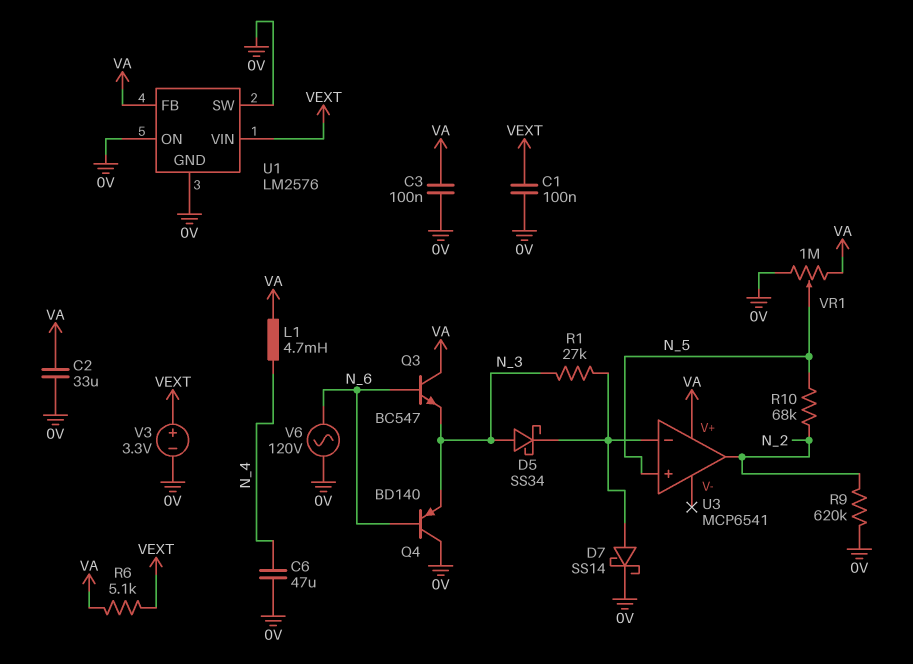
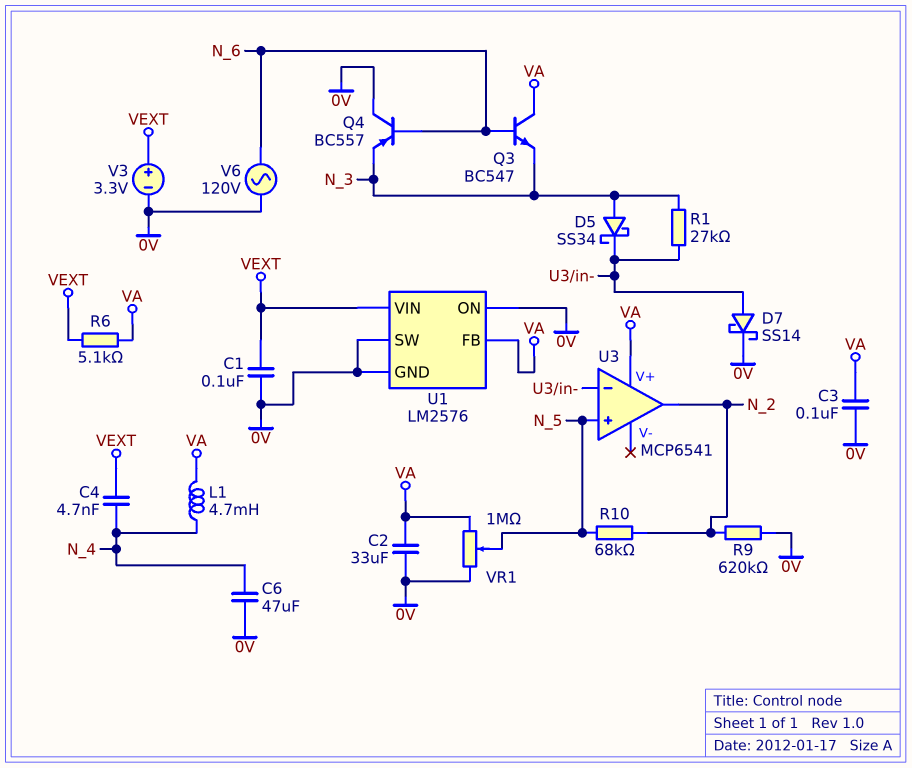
C4: none -> 4.7nF (N_4, VEXT)
Q4: PNP BD140 (B N_6, C 0V, E N_3) -> PNP BC557 (B N_6, C 0V, E N_3)

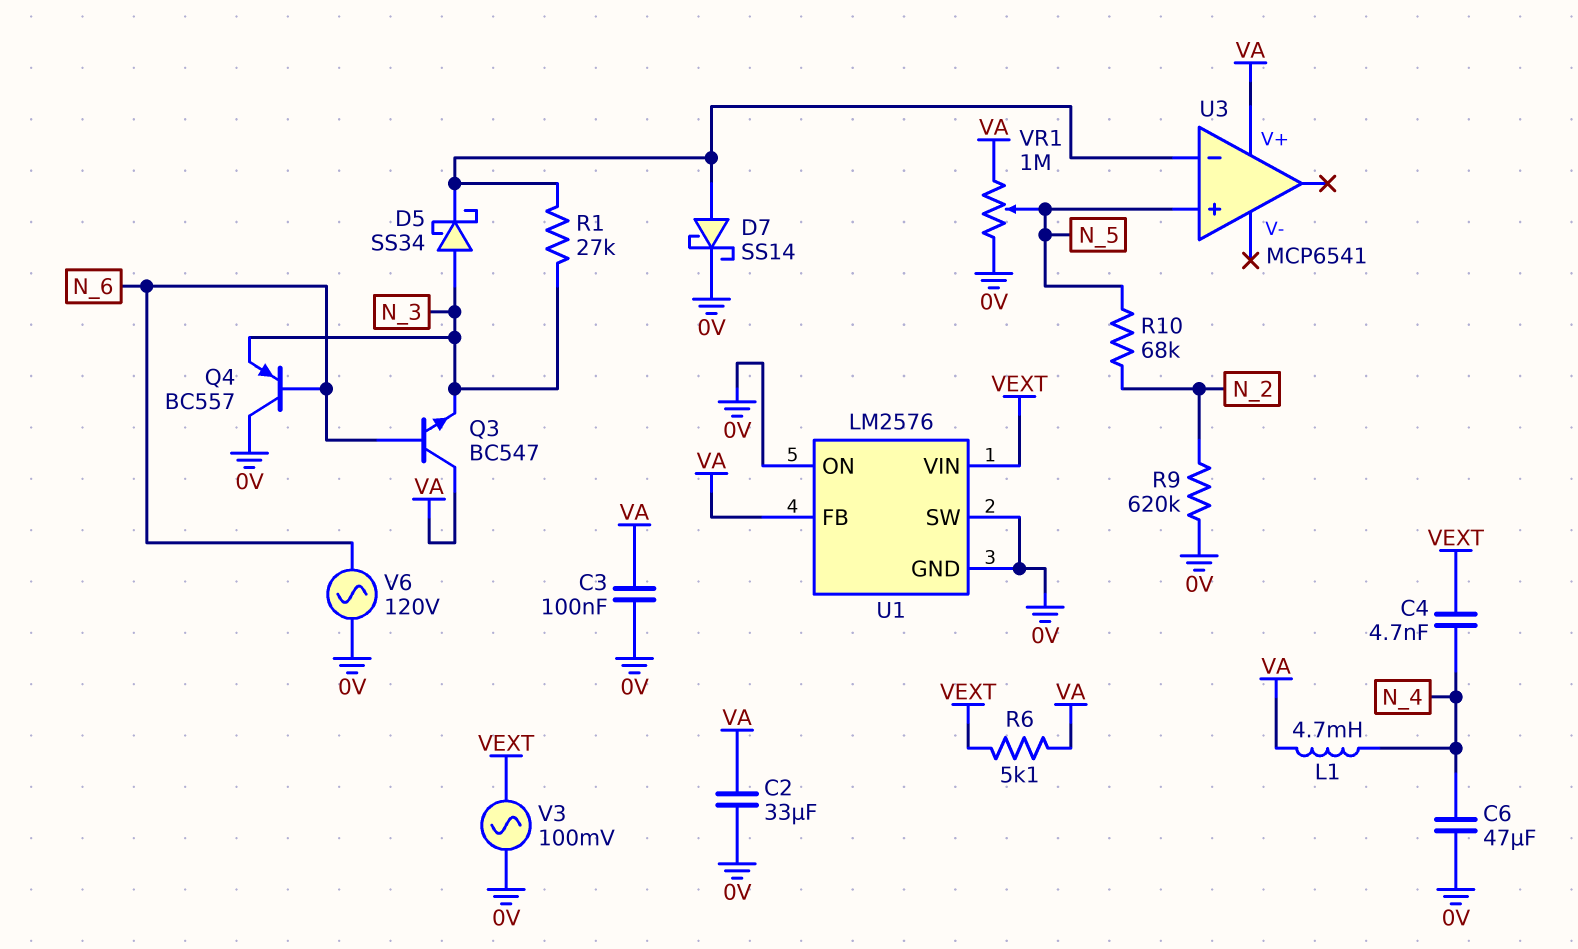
C1: 100nF (0V, VEXT) -> none
U3 pin out: N_2 -> none
V3: 3.3V (plus VEXT, minus 0V) -> AC 100mV (0V, VEXT)

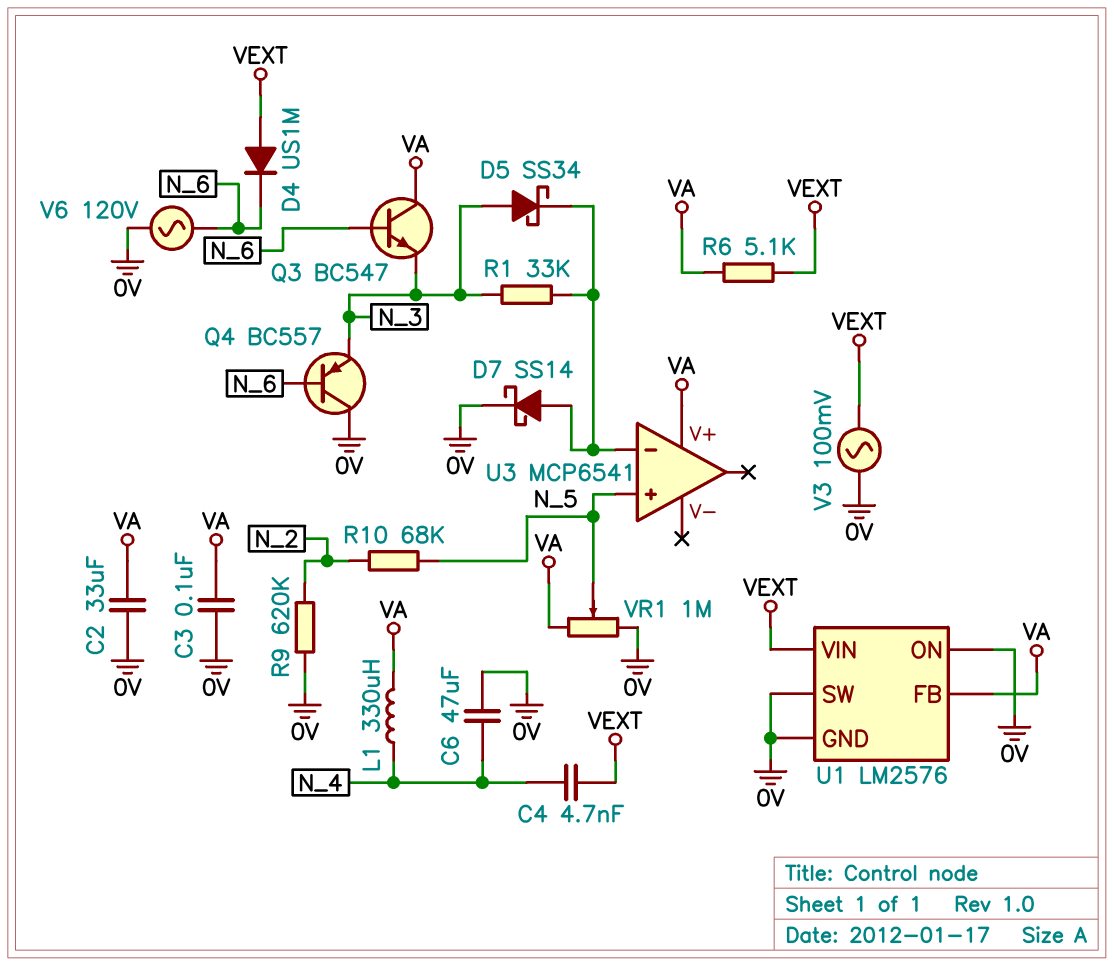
D4: none -> diode US1M (A VEXT, K N_6)
L1: 4.7mH (N_4, VA) -> 330uH (N_4, VA)
R1: 27k (N_3, U3/in-) -> 33k (N_3, U3/in-)

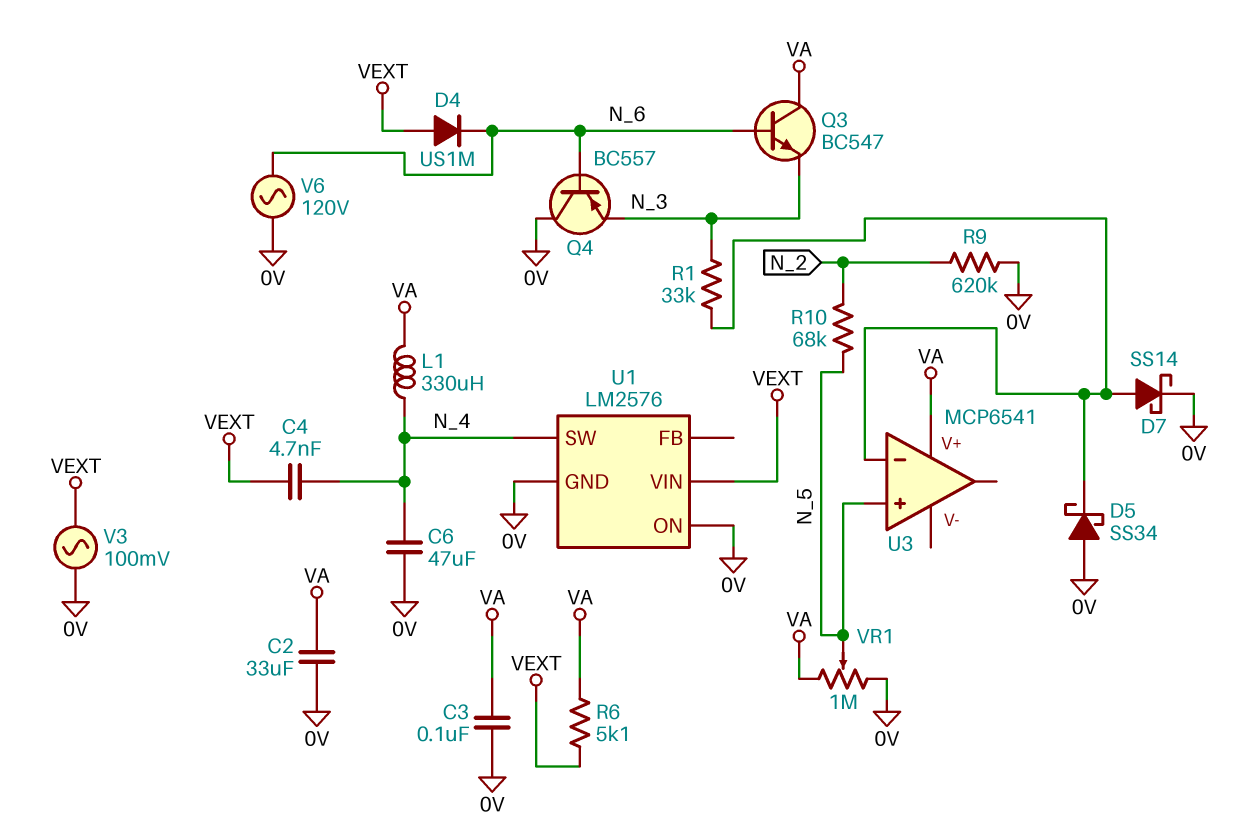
D5: schottky SS34 (A N_3, K U3/in-) -> schottky SS34 (A 0V, K U3/in-)
U1 pin FB: VA -> none
U1 pin SW: 0V -> N_4

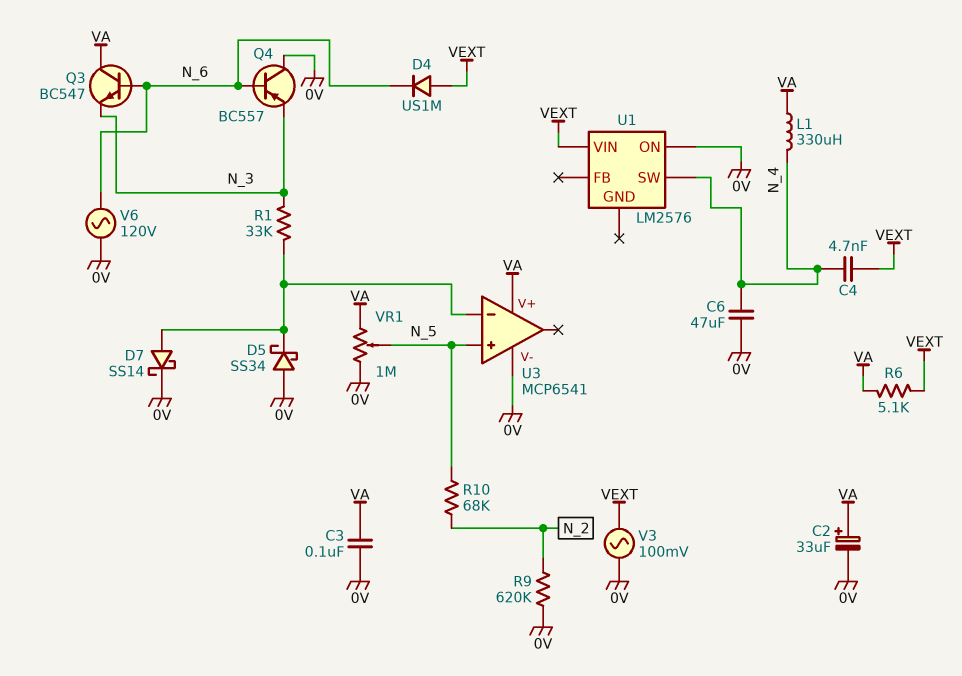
C2: 33uF (0V, VA) -> 33uF (plus VA, minus 0V)
U1 pin GND: 0V -> none
U3 pin V-: none -> 0V

